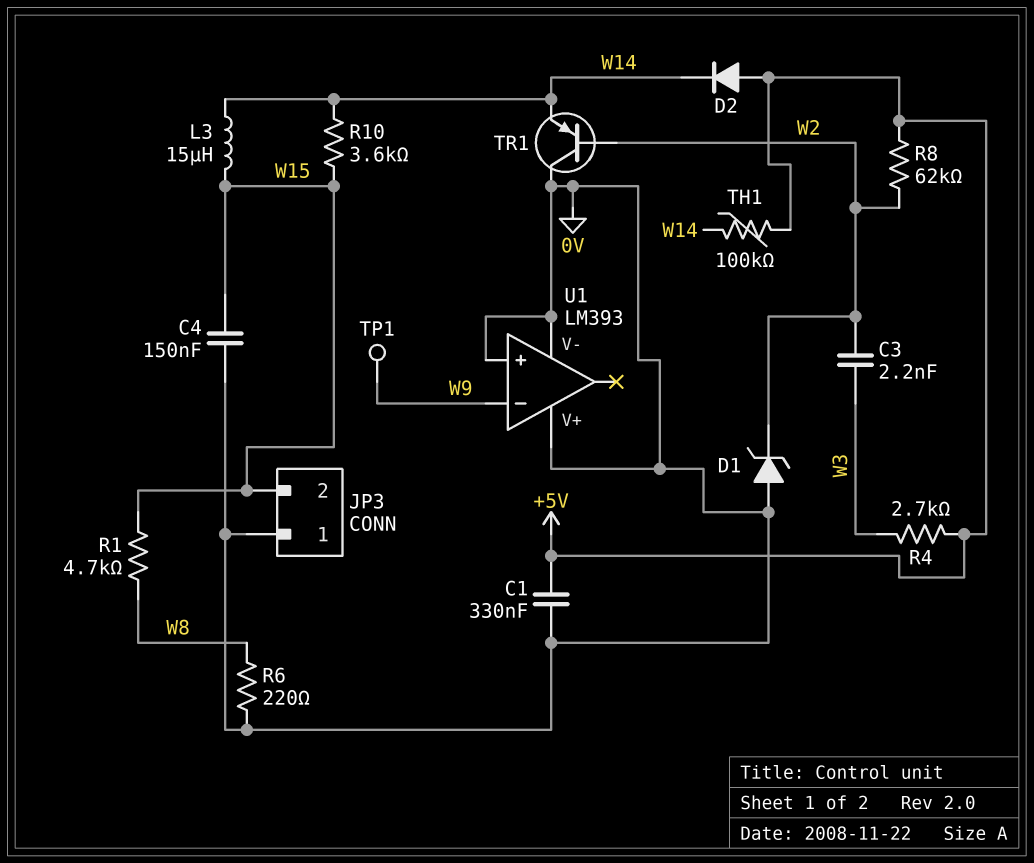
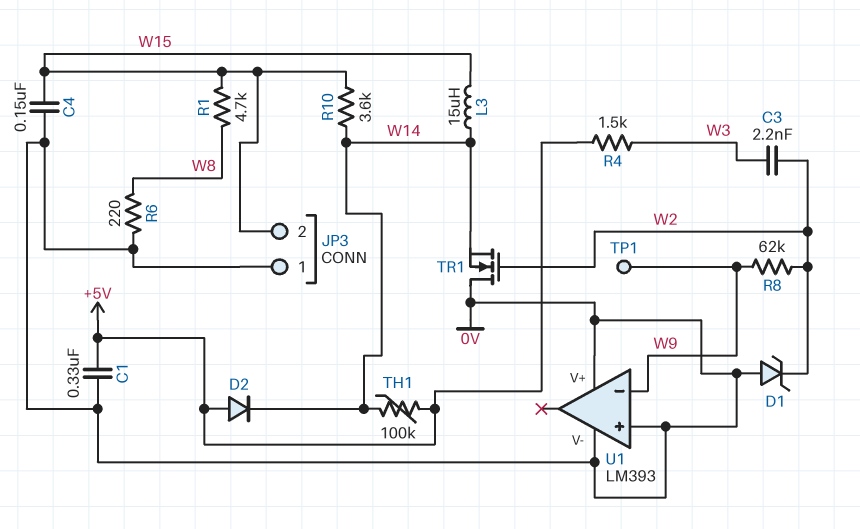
R4: 2.7k (+5V, W3) -> 1.5k (+5V, W3)
R8: 62k (+5V, W2) -> 62k (W2, W9)
TR1: PNP (B W2, C 0V, E W14) -> NMOS (G W2, D 0V, S W14)

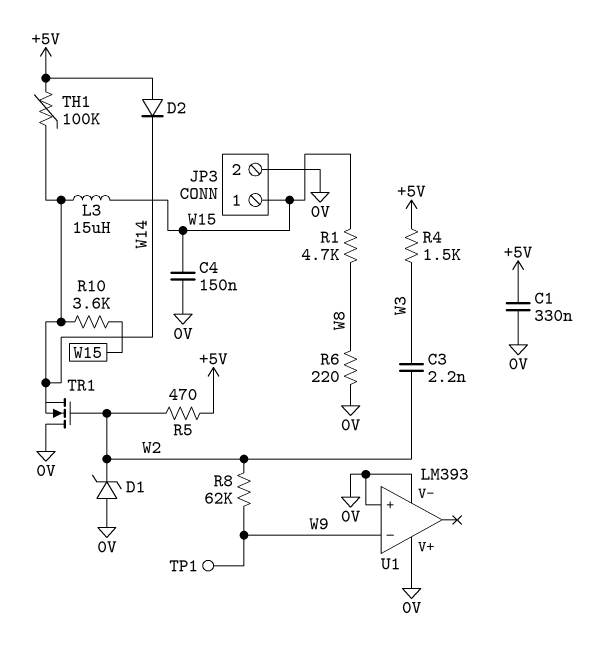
JP3 pin 1: 0V -> W15
JP3 pin 2: W15 -> 0V
R5: none -> 470 (+5V, W2)

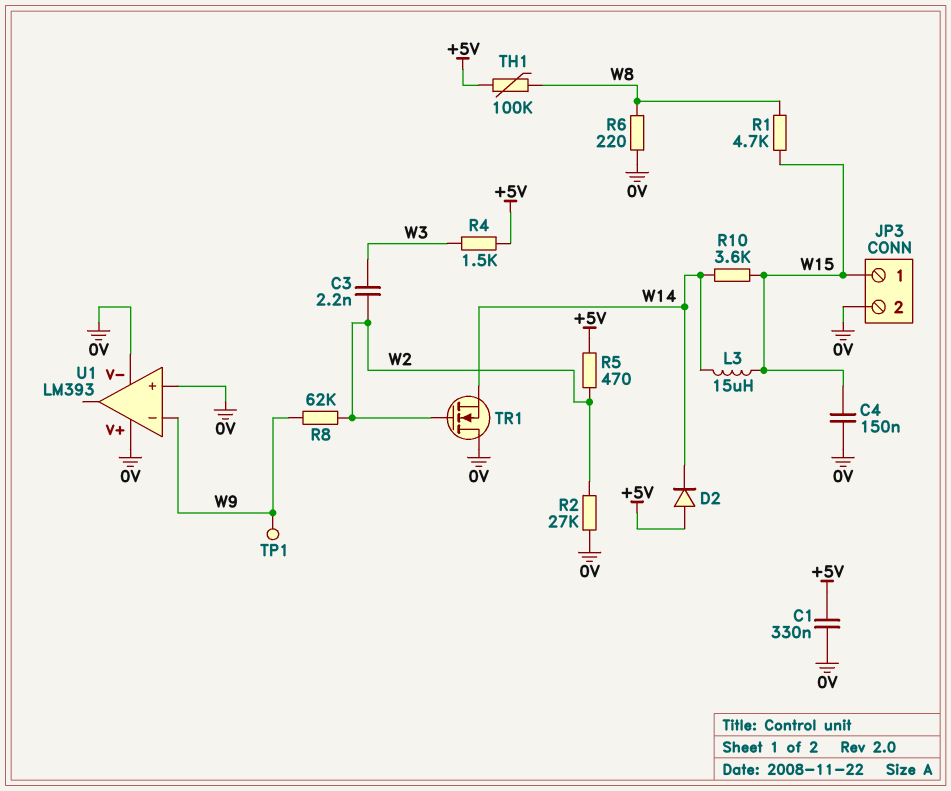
D1: zener (A 0V, K W2) -> none
R2: none -> 27k (0V, W2)
TH1: 100k (+5V, W14) -> 100k (+5V, W8)

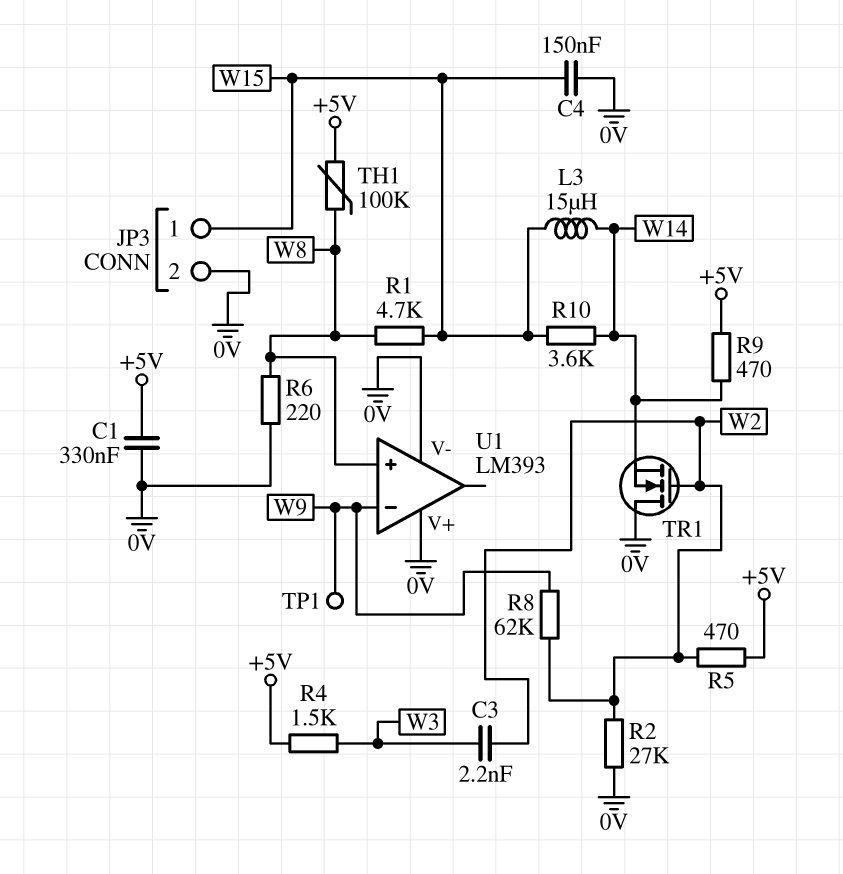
D2: diode (A +5V, K W14) -> none
R9: none -> 470 (+5V, W14)
U1 pin in+: 0V -> W8

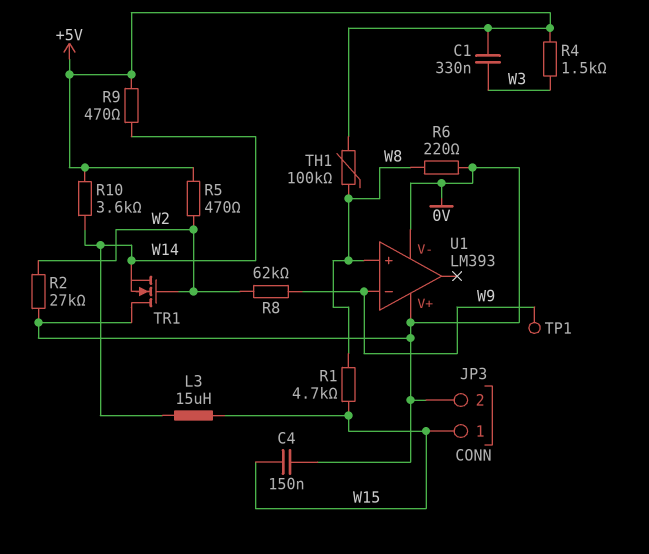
C1: 330nF (+5V, 0V) -> 330nF (+5V, W3)
C3: 2.2nF (W2, W3) -> none
R10: 3.6k (W14, W15) -> 3.6k (+5V, W14)

